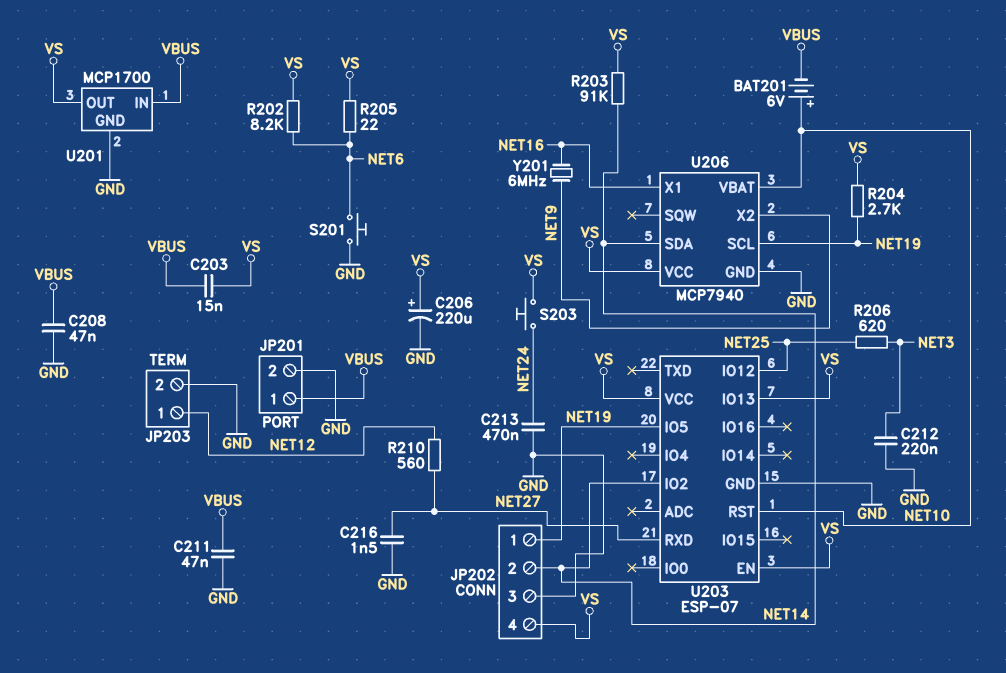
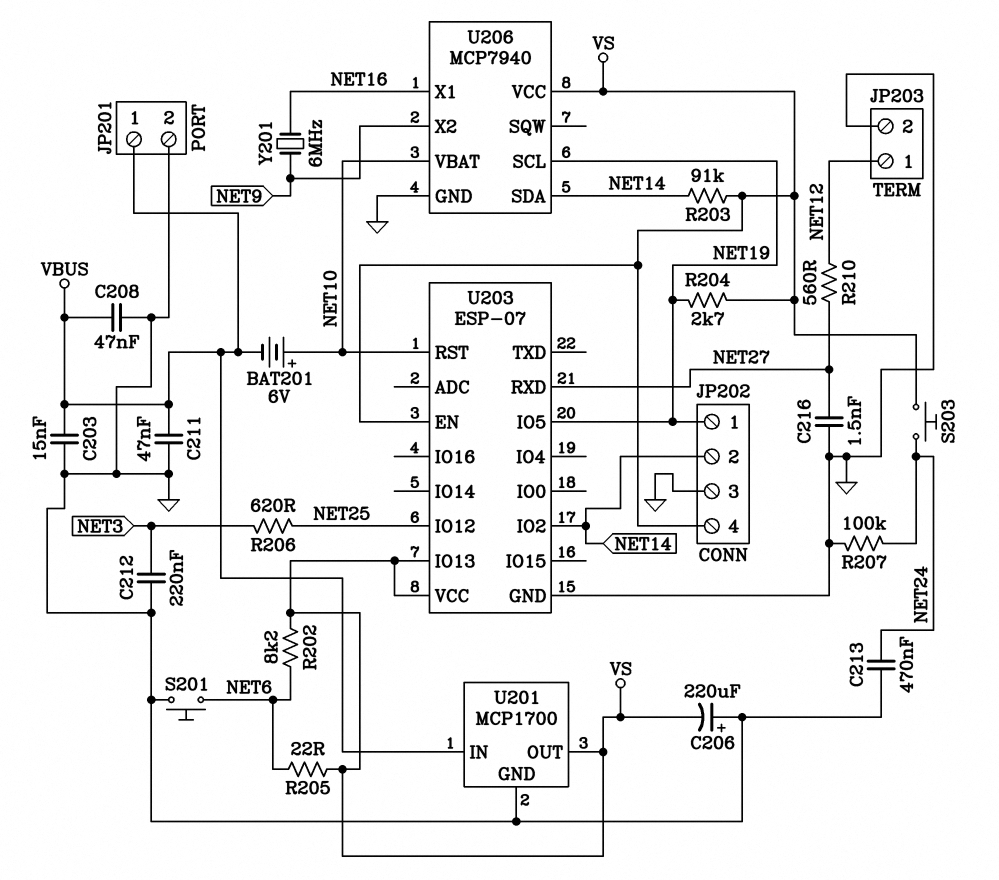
C203: 15nF (VBUS, VS) -> 15nF (GND, VBUS)
C206: 220uF (plus VS, minus GND) -> 220uF (plus GND, minus VS)
R207: none -> 100k (GND, NET24)

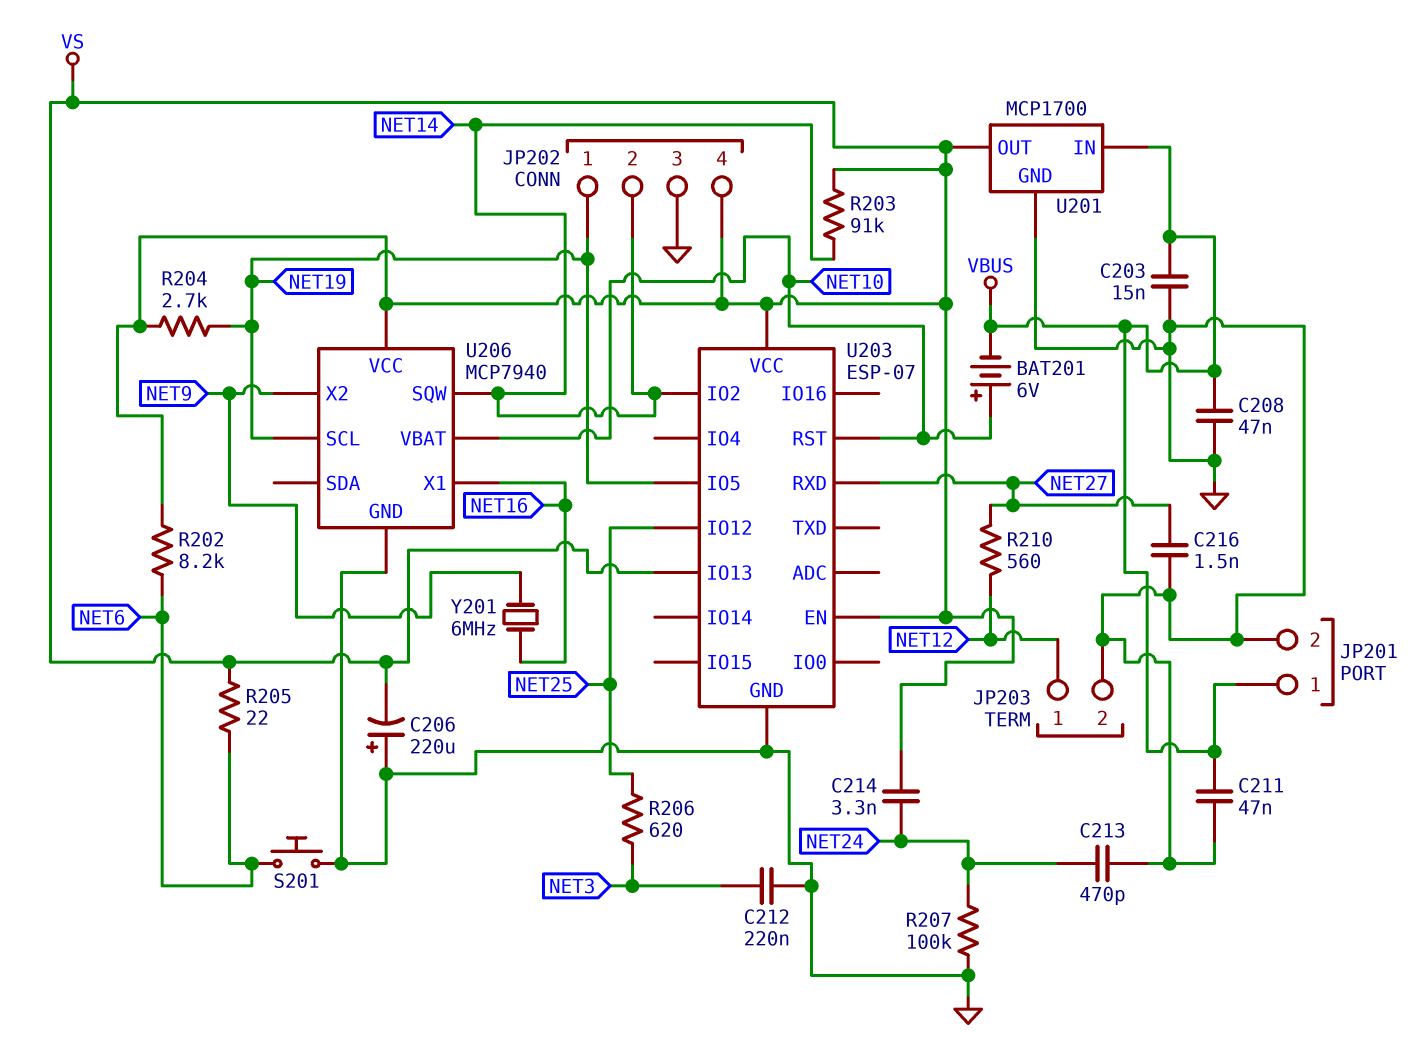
C213: 470nF (GND, NET24) -> 470pF (GND, NET24)
C214: none -> 3.3nF (NET24, VS)
S203: button (NET24, VS) -> none
U206 pin SDA: NET14 -> none
U206 pin SQW: none -> NET14

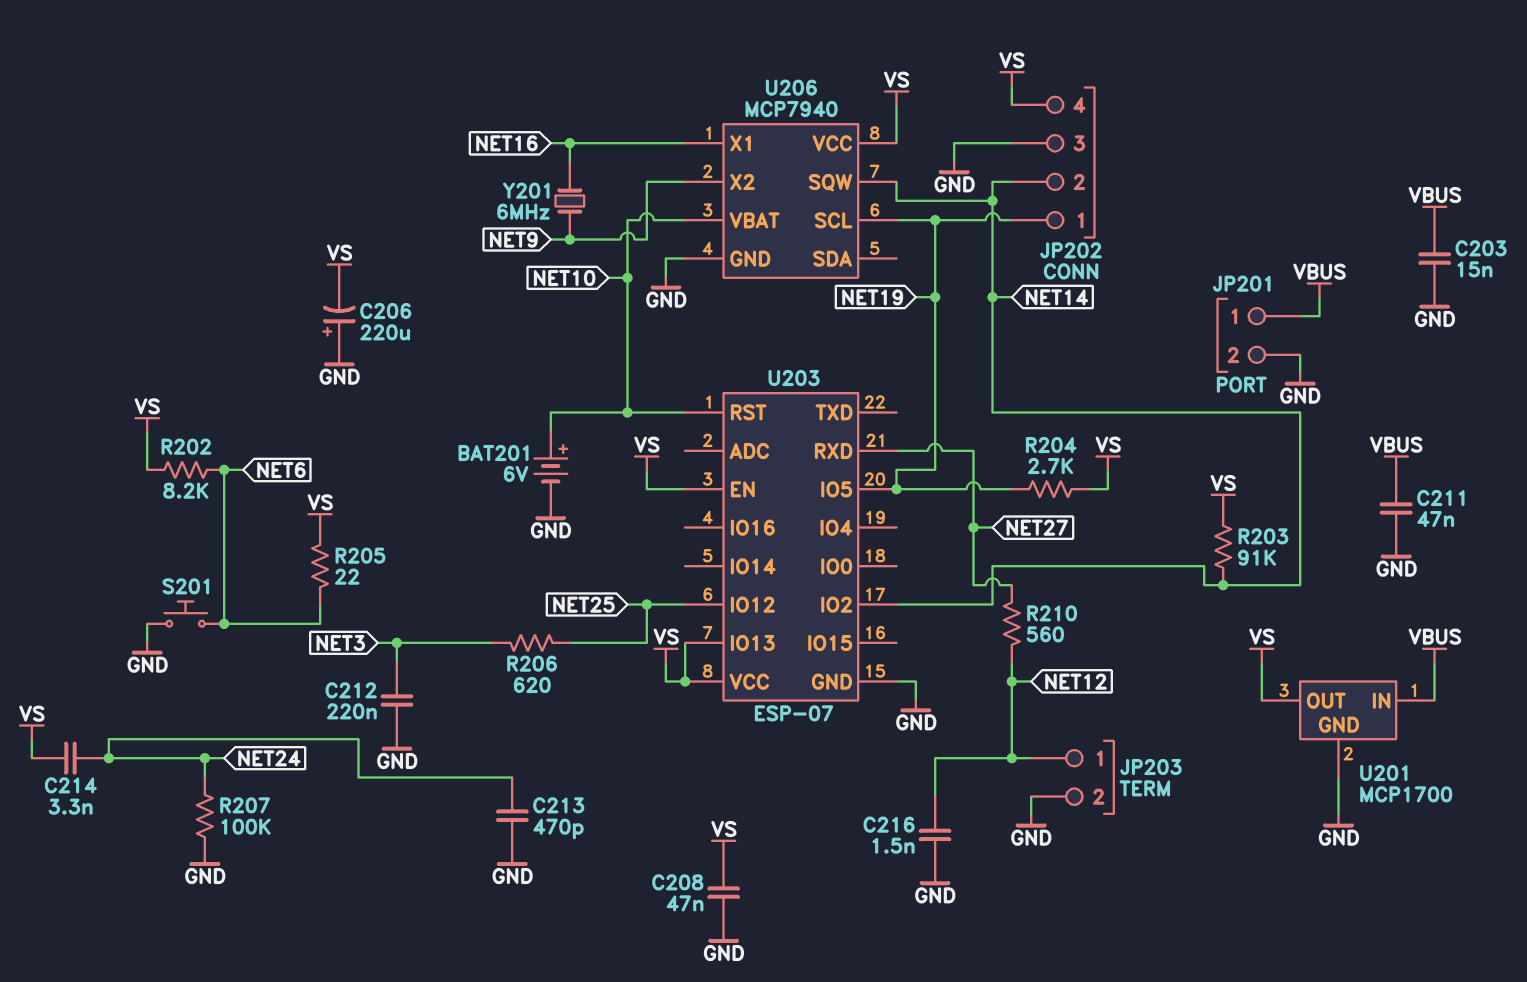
BAT201: 6V (plus NET10, minus VBUS) -> 6V (plus NET10, minus GND)
C208: 47nF (GND, VBUS) -> 47nF (GND, VS)
C216: 1.5nF (GND, NET27) -> 1.5nF (GND, NET12)

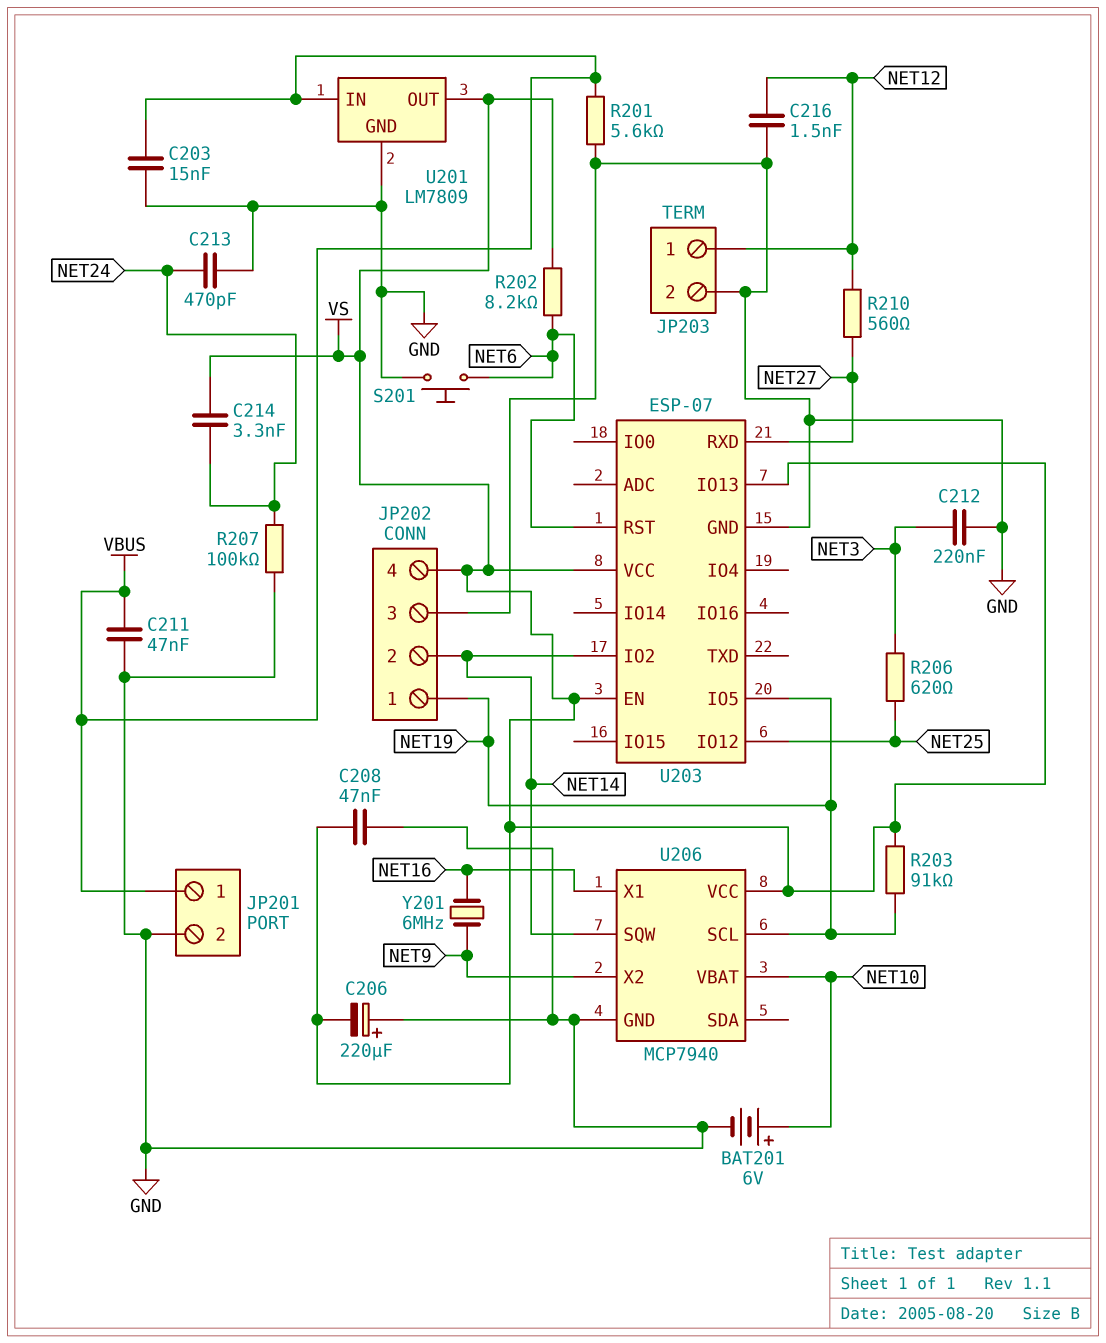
R201: none -> 5.6k (GND, VBUS)
R203: 91k (NET14, VS) -> 91k (NET19, VS)
R204: 2.7k (NET19, VS) -> none
R205: 22 (NET6, VS) -> none
U201: MCP1700 -> LM7809
U203 pin RST: NET10 -> NET6

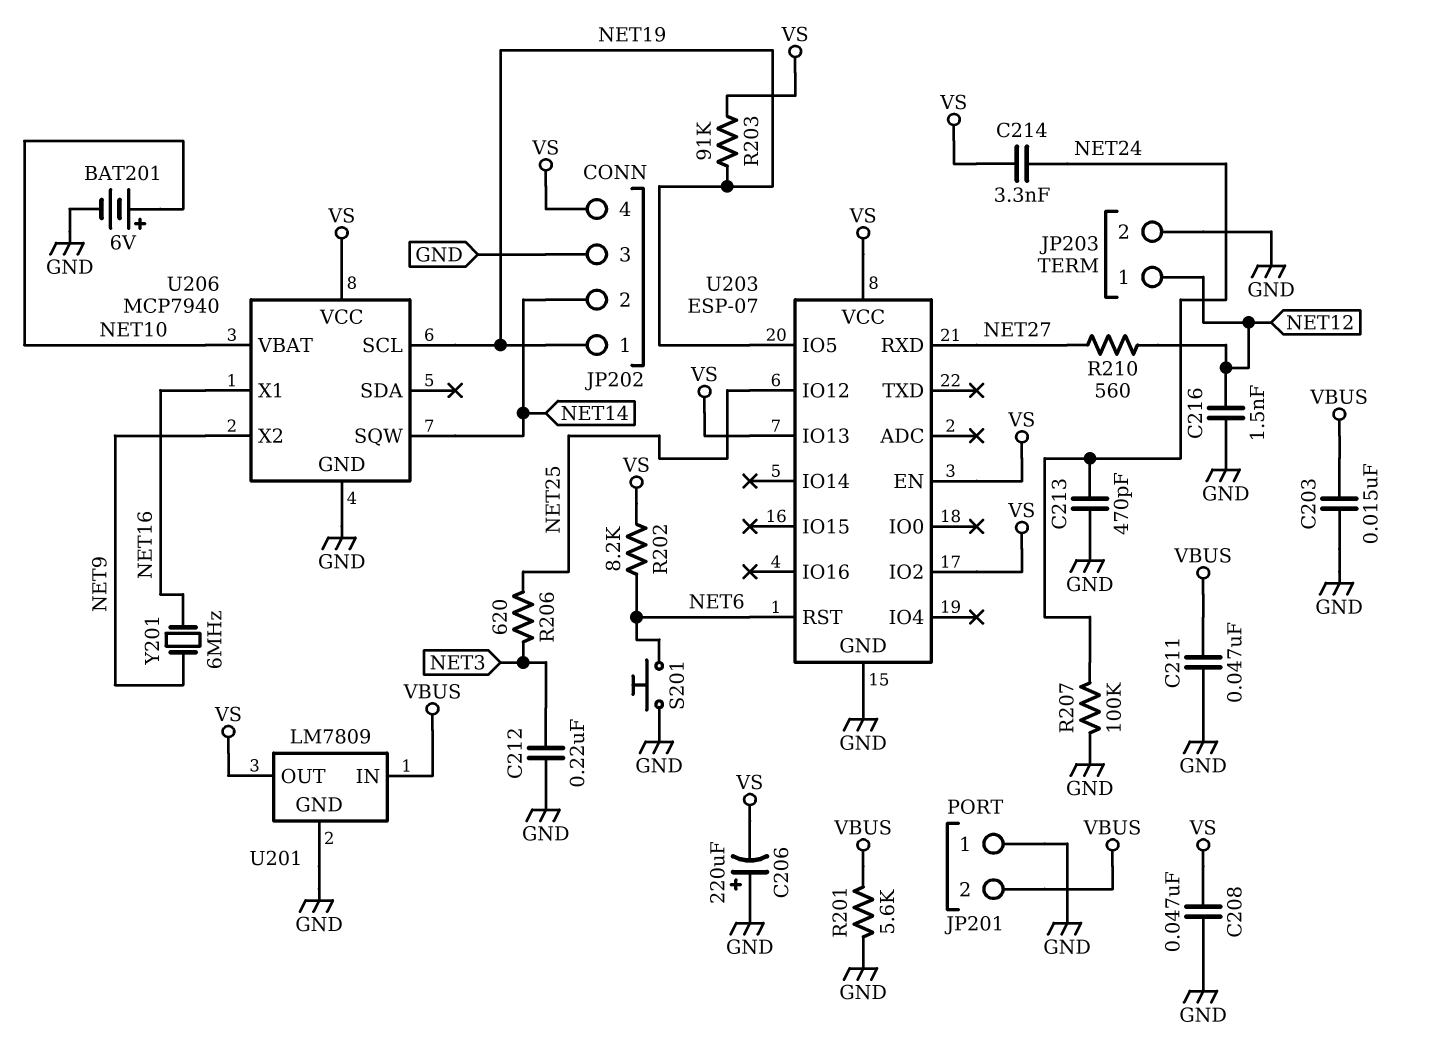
JP201 pin 1: VBUS -> GND
JP201 pin 2: GND -> VBUS
U203 pin IO2: NET14 -> VS

